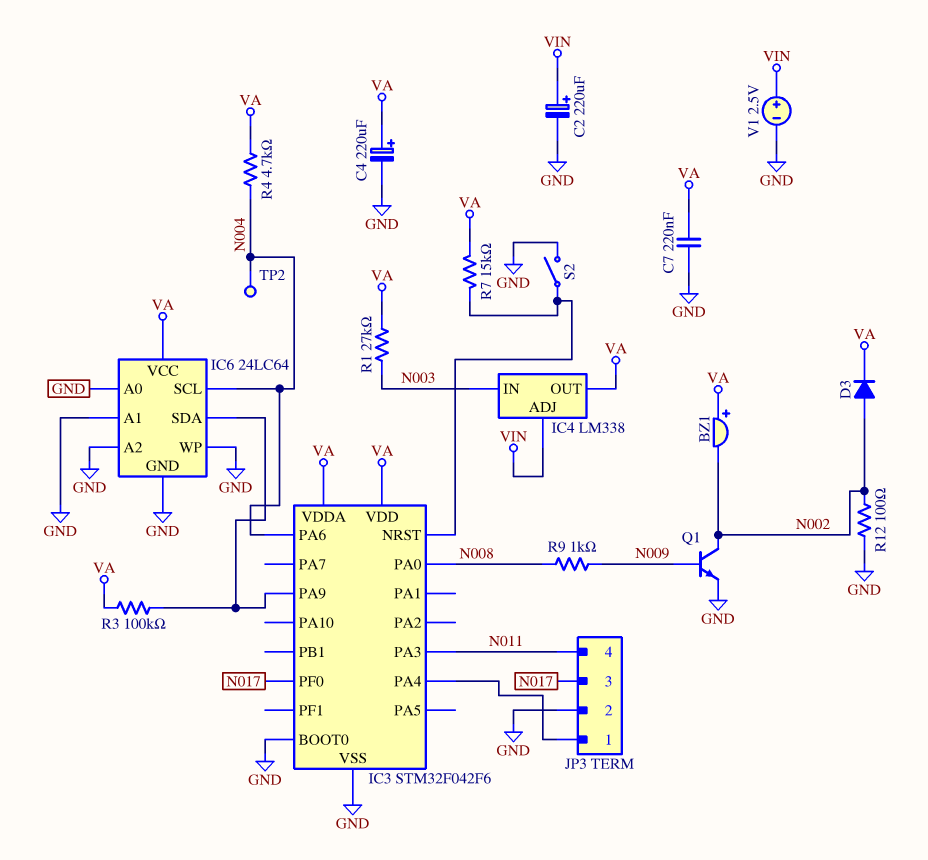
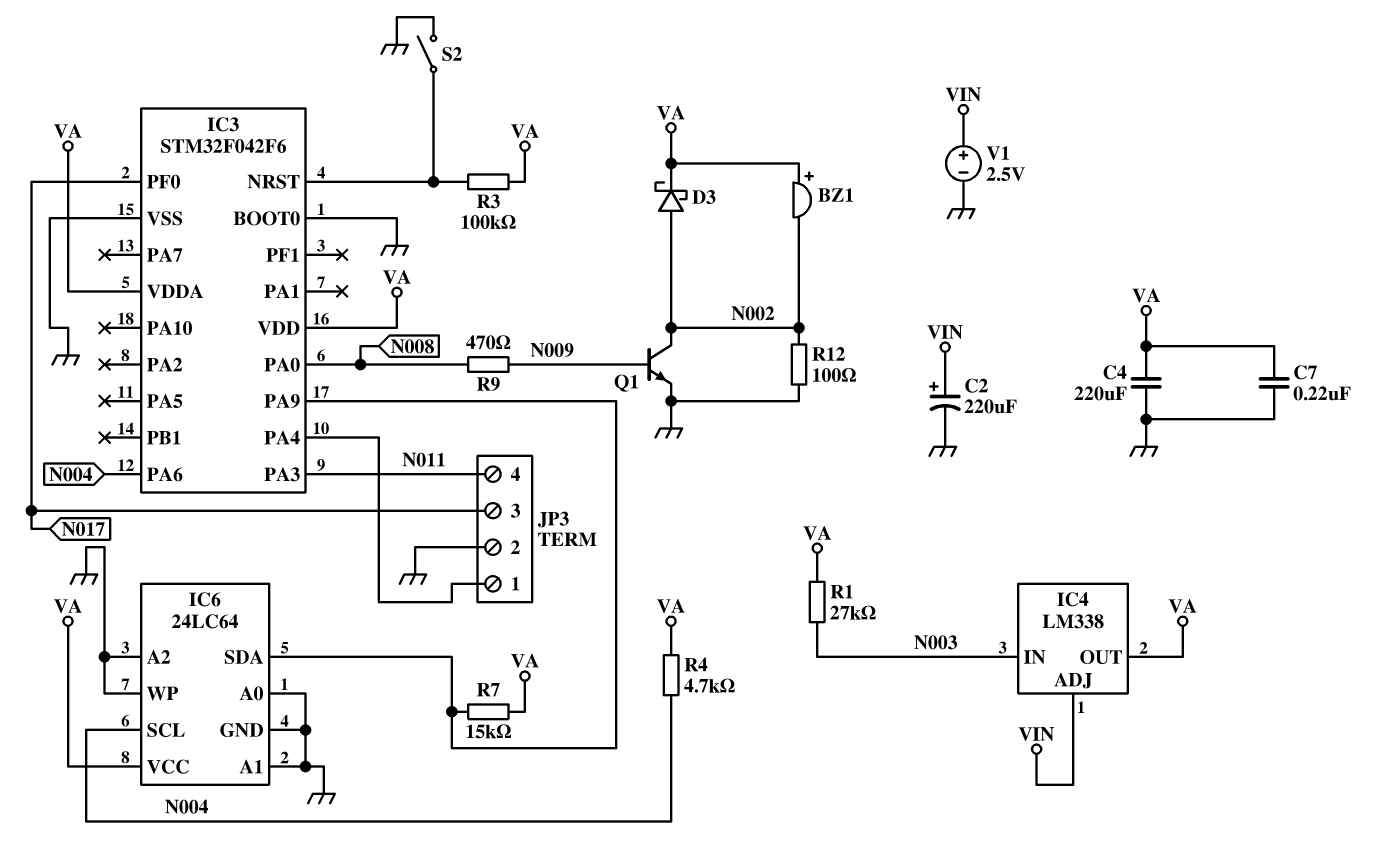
C4: 220uF (plus VA, minus GND) -> 220uF (GND, VA)
D3: diode (A N002, K VA) -> schottky (A N002, K VA)
R3: 100k (IC3/PA9, VA) -> 100k (IC3/NRST, VA)
R7: 15k (IC3/NRST, VA) -> 15k (IC3/PA9, VA)
R9: 1k (N008, N009) -> 470 (N008, N009)
TP2: test point (N004) -> none

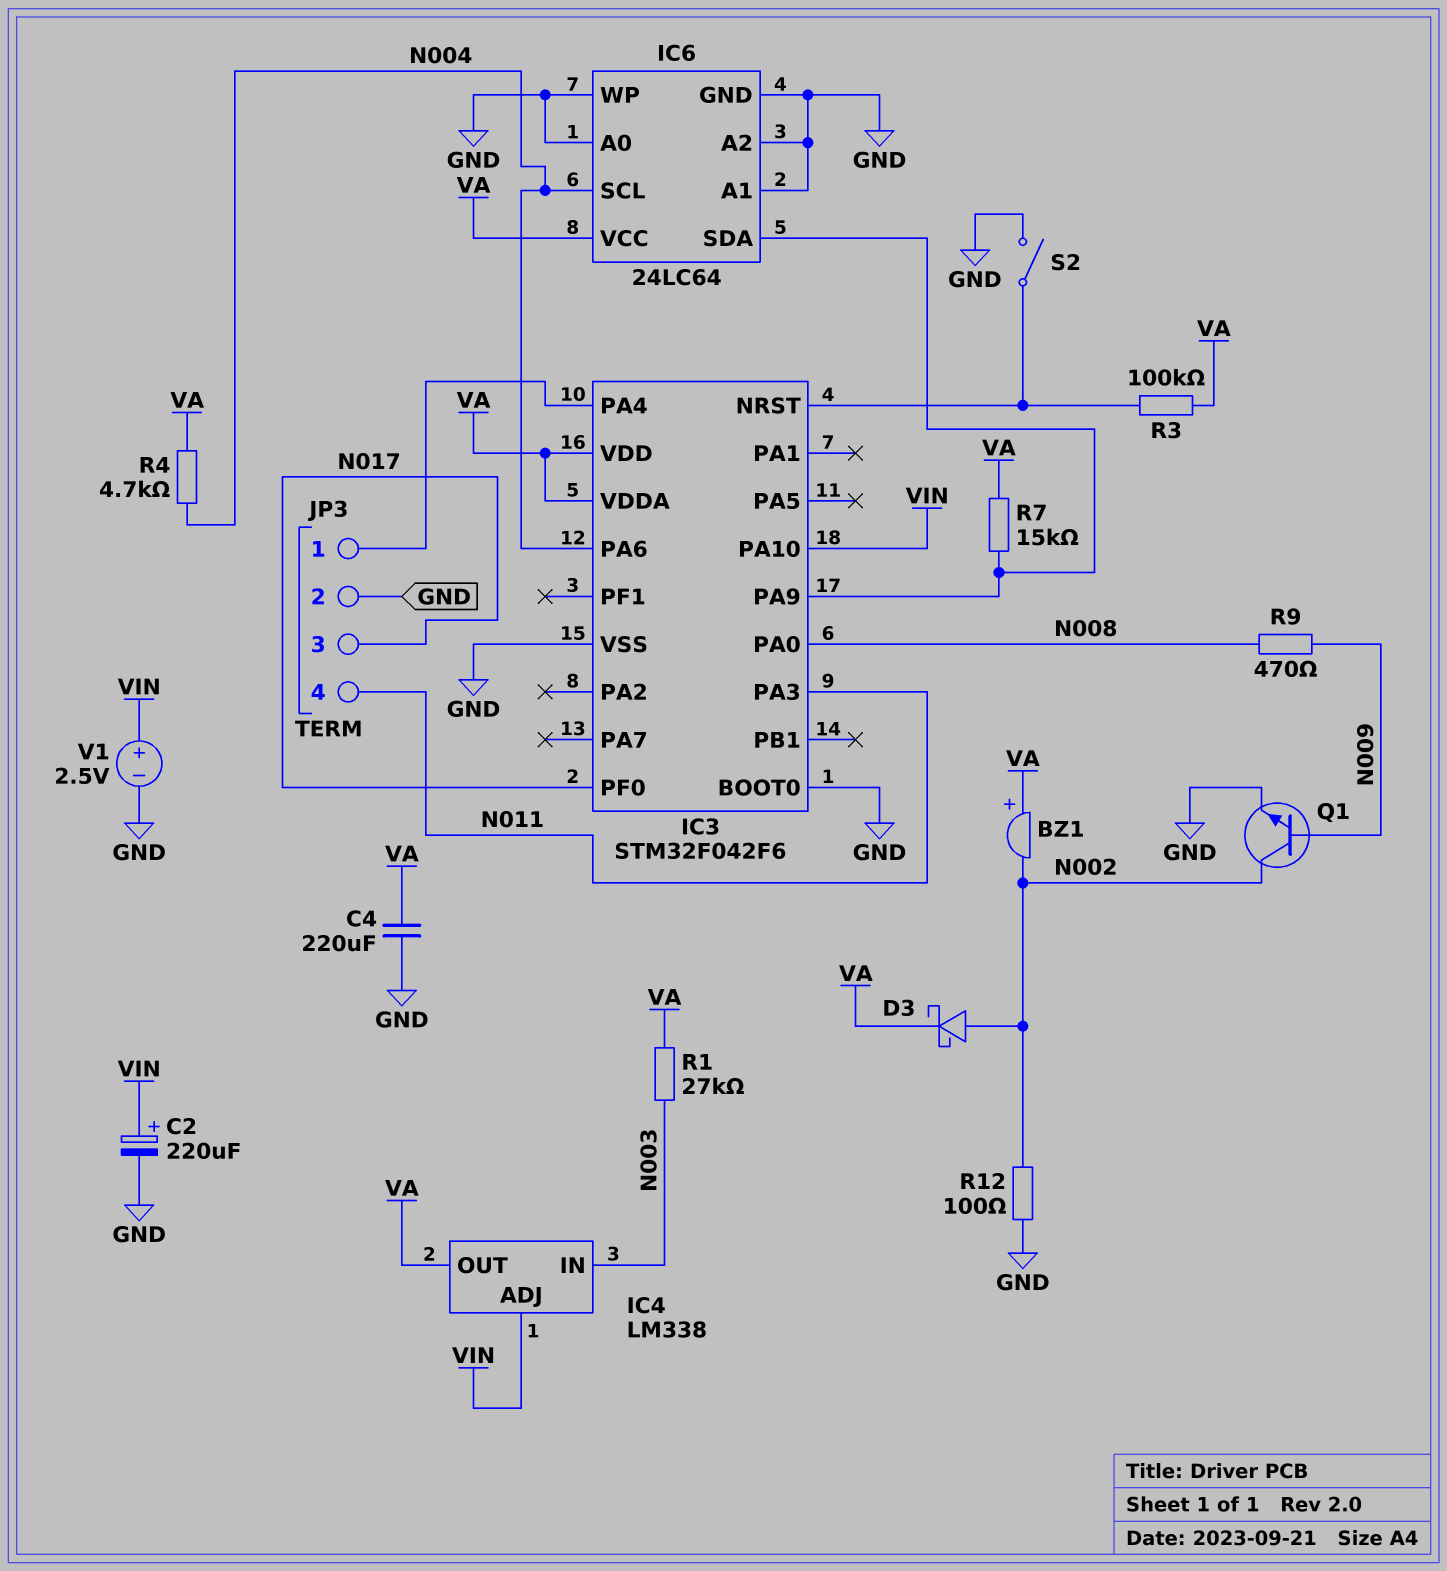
C7: 220nF (GND, VA) -> none
IC3 pin PA10: none -> VIN

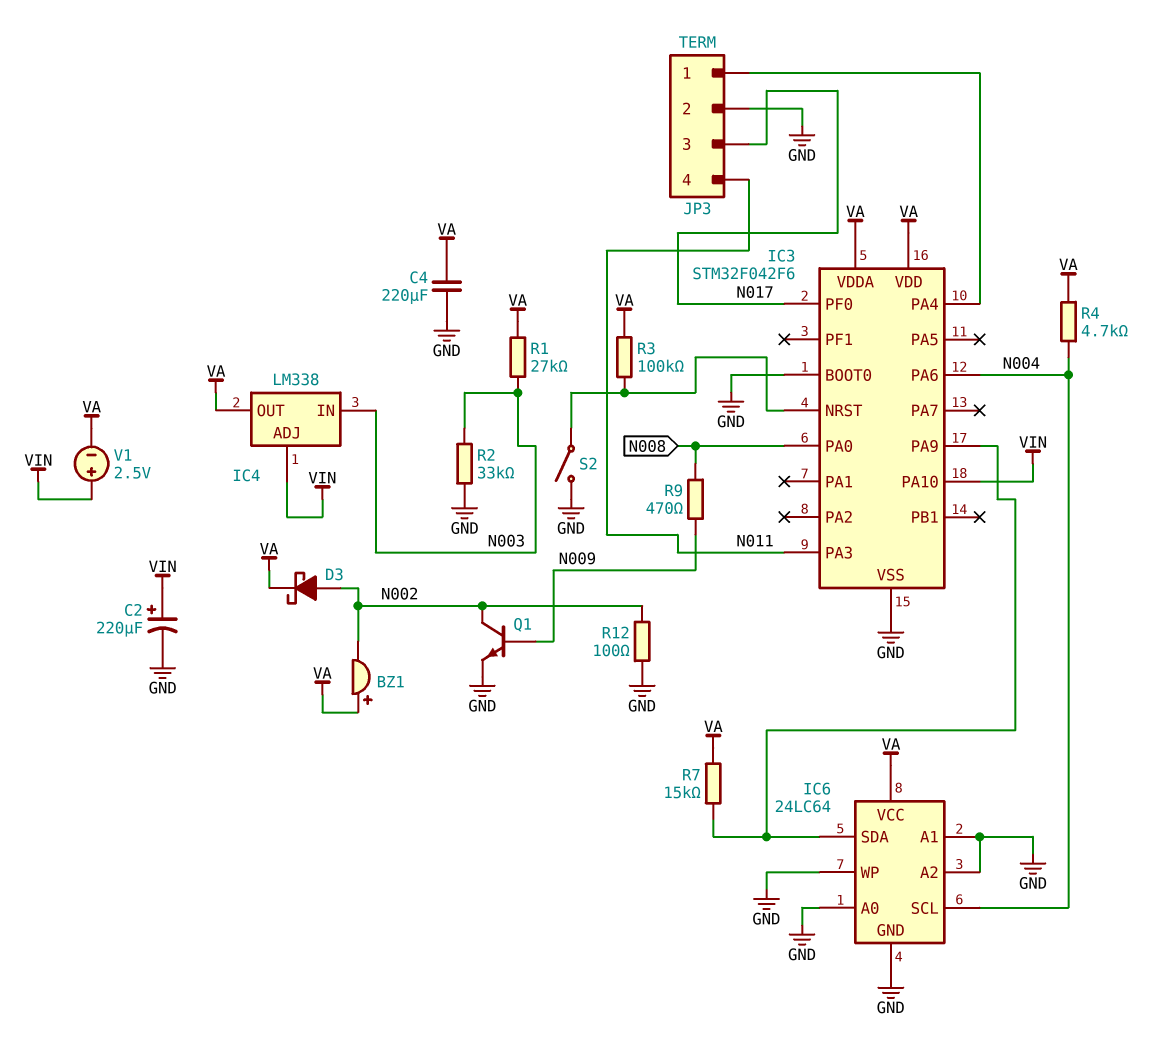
R2: none -> 33k (GND, N003)
V1: 2.5V (plus VIN, minus GND) -> 2.5V (plus VIN, minus VA)

